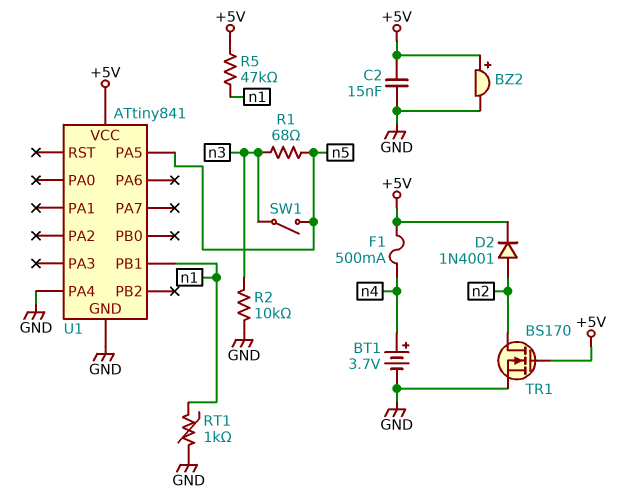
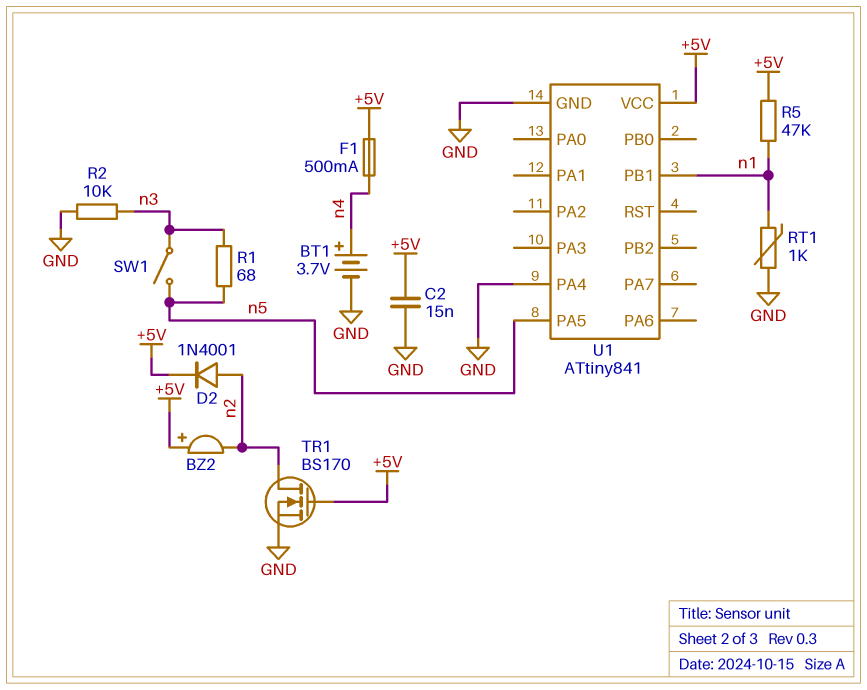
BZ2: buzzer (plus +5V, minus GND) -> buzzer (plus +5V, minus n2)

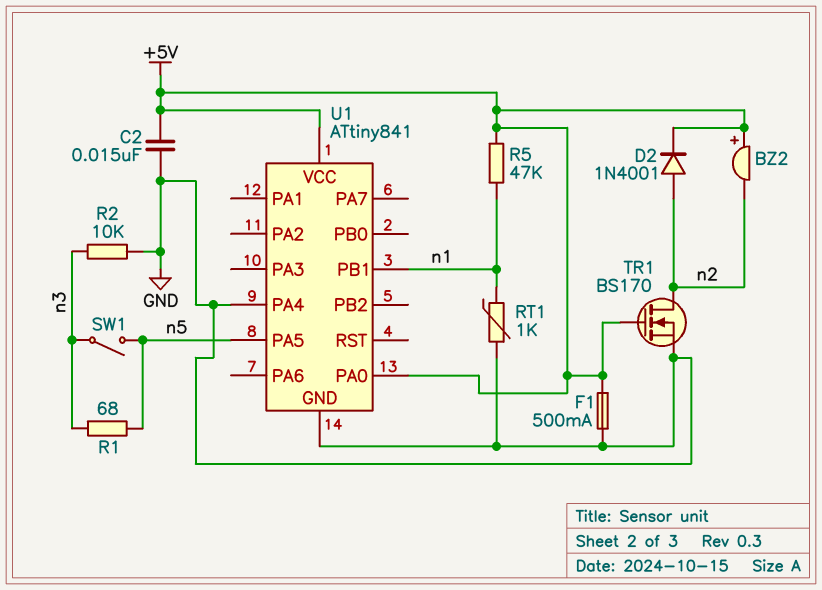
BT1: 3.7V (plus n4, minus GND) -> none
F1: 500mA (+5V, n4) -> 500mA (+5V, GND)
U1 pin PA0: none -> +5V

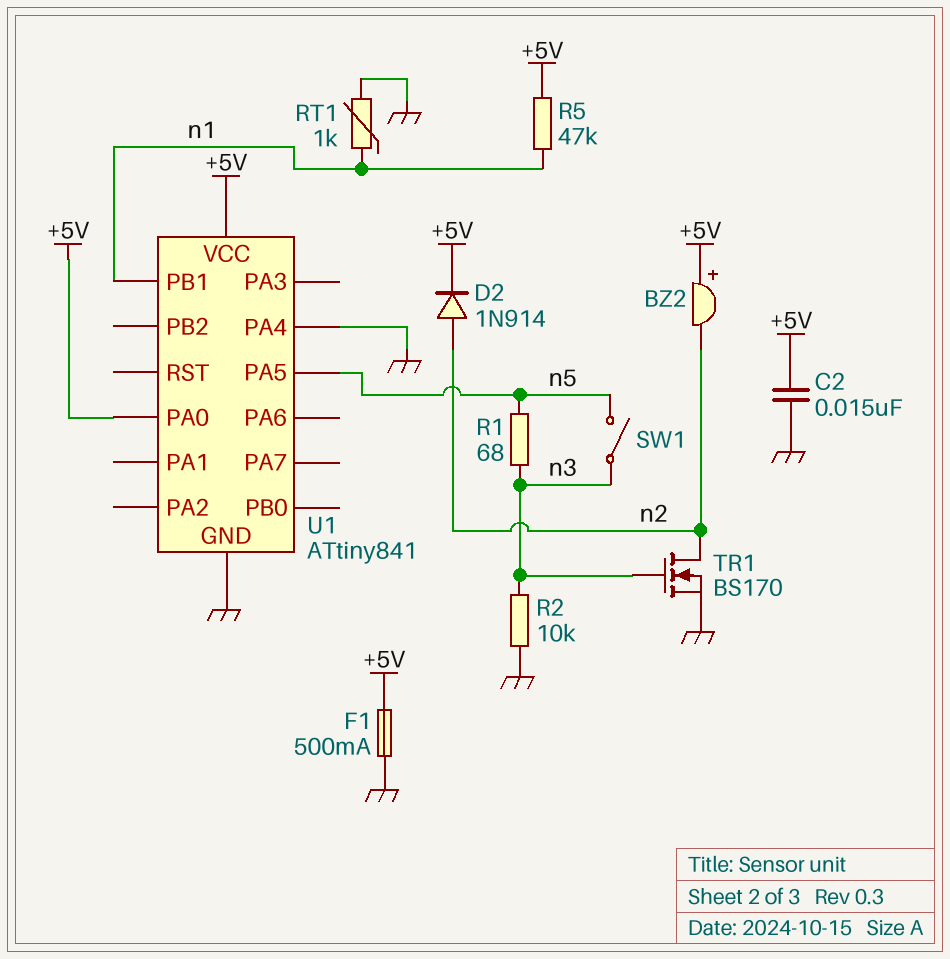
D2: diode 1N4001 (A n2, K +5V) -> diode 1N914 (A n2, K +5V)
TR1: NMOS BS170 (G +5V, D n2, S GND) -> NMOS BS170 (G n3, D n2, S GND)

